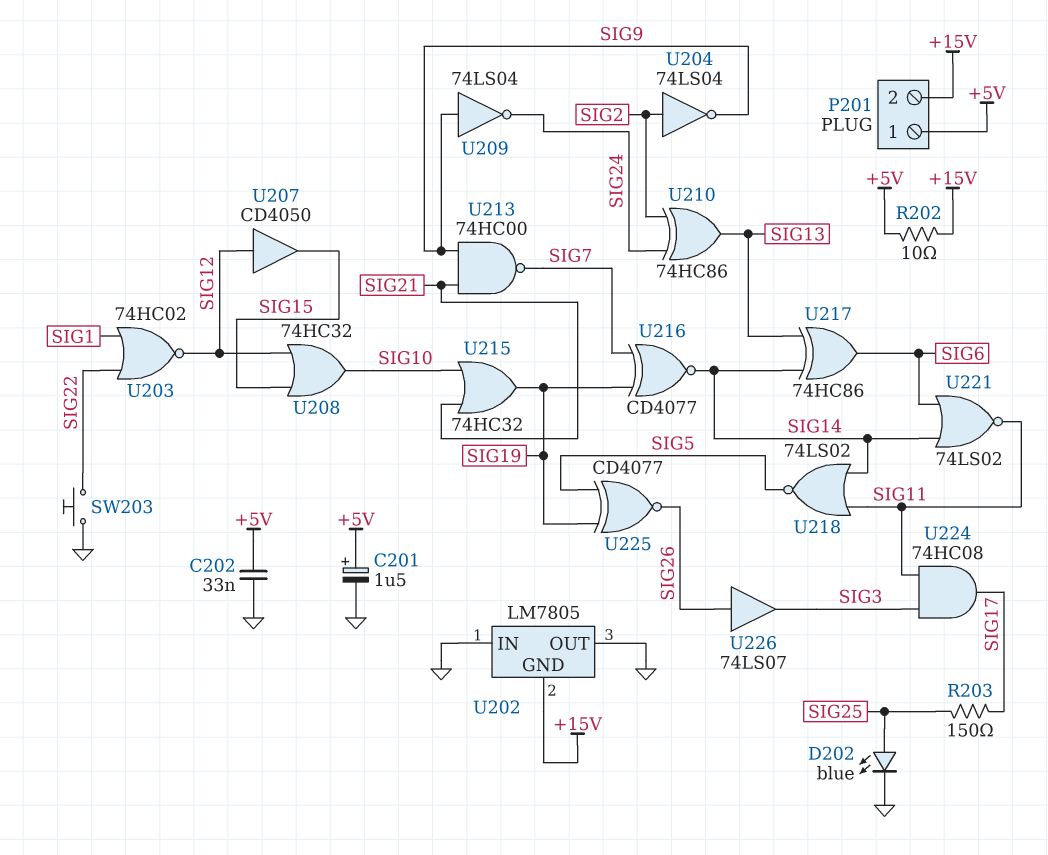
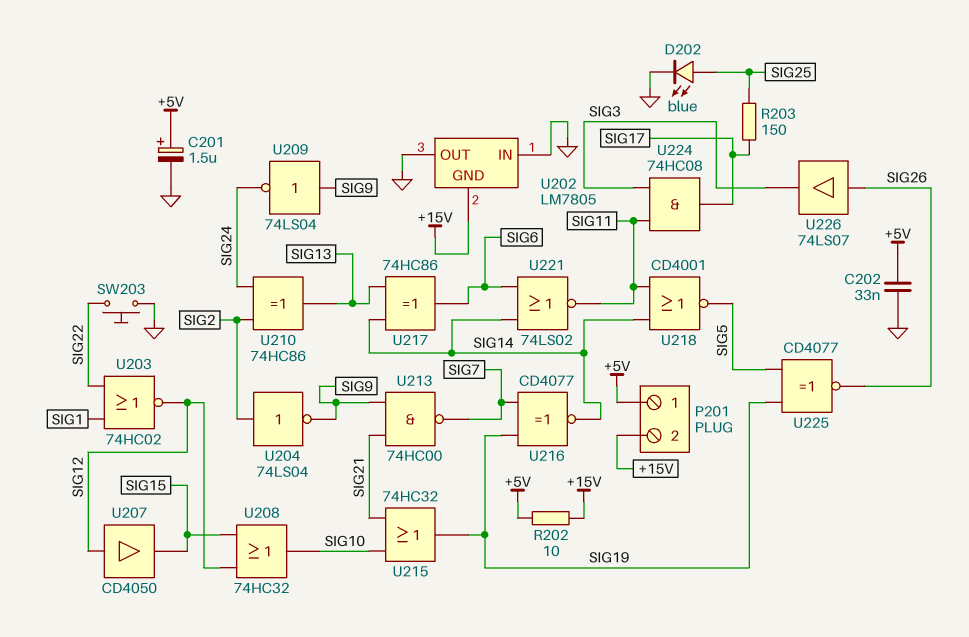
U218: NOR 74LS02 (in SIG11, in SIG14, out SIG5) -> NOR CD4001 (in SIG11, in SIG14, out SIG5)

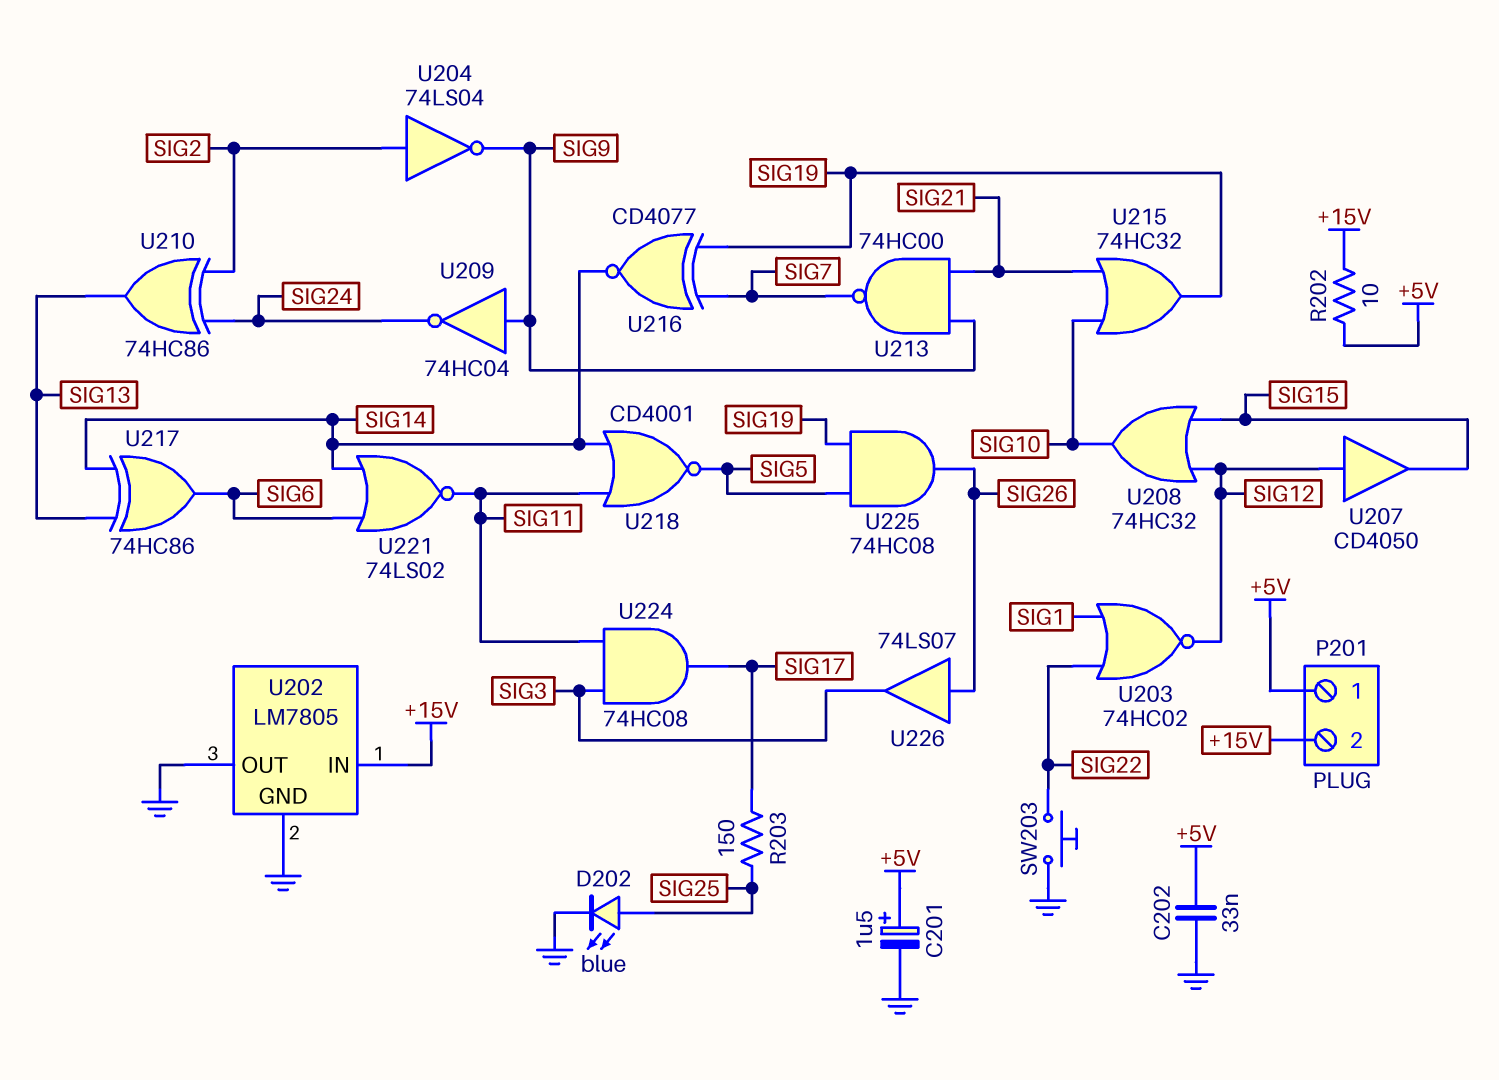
U202 pin GND: +15V -> GND
U202 pin IN: GND -> +15V
U209: NOT 74LS04 (in SIG9, out SIG24) -> NOT 74HC04 (in SIG9, out SIG24)
U225: XNOR CD4077 (in SIG5, in SIG19, out SIG26) -> AND 74HC08 (in SIG5, in SIG19, out SIG26)

